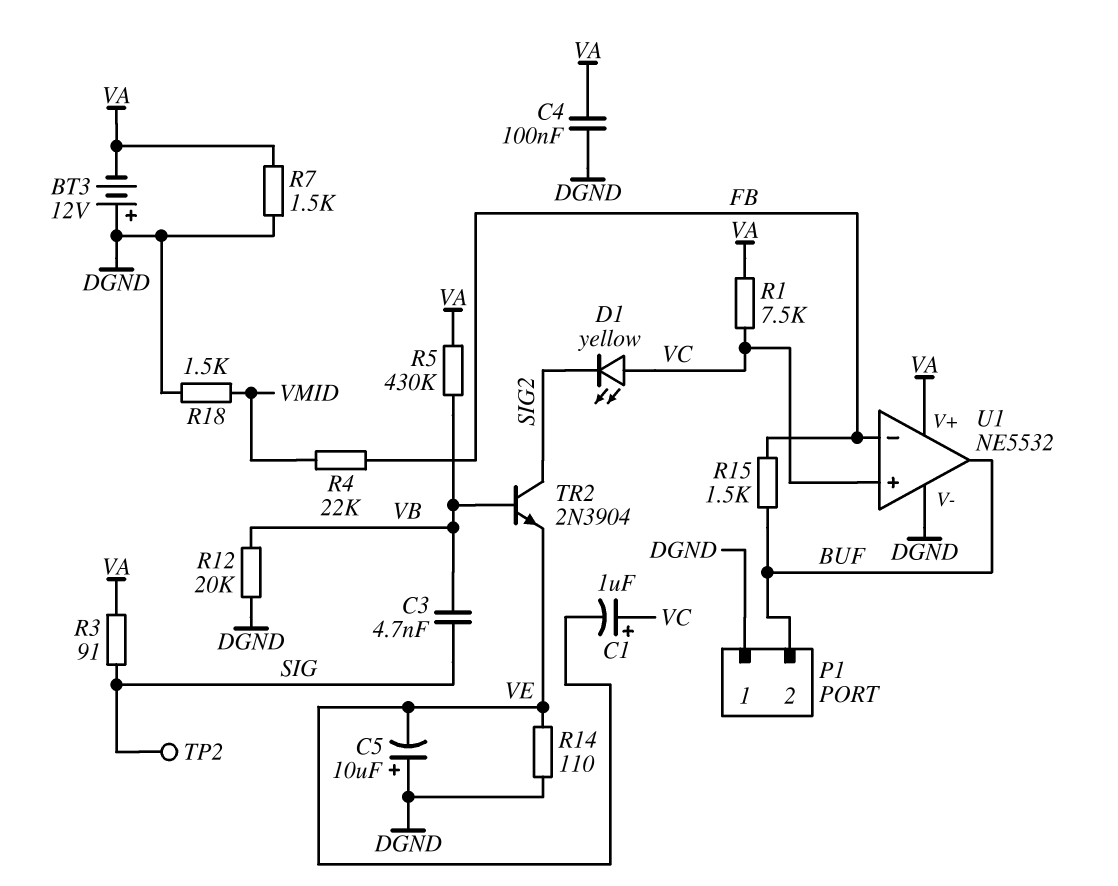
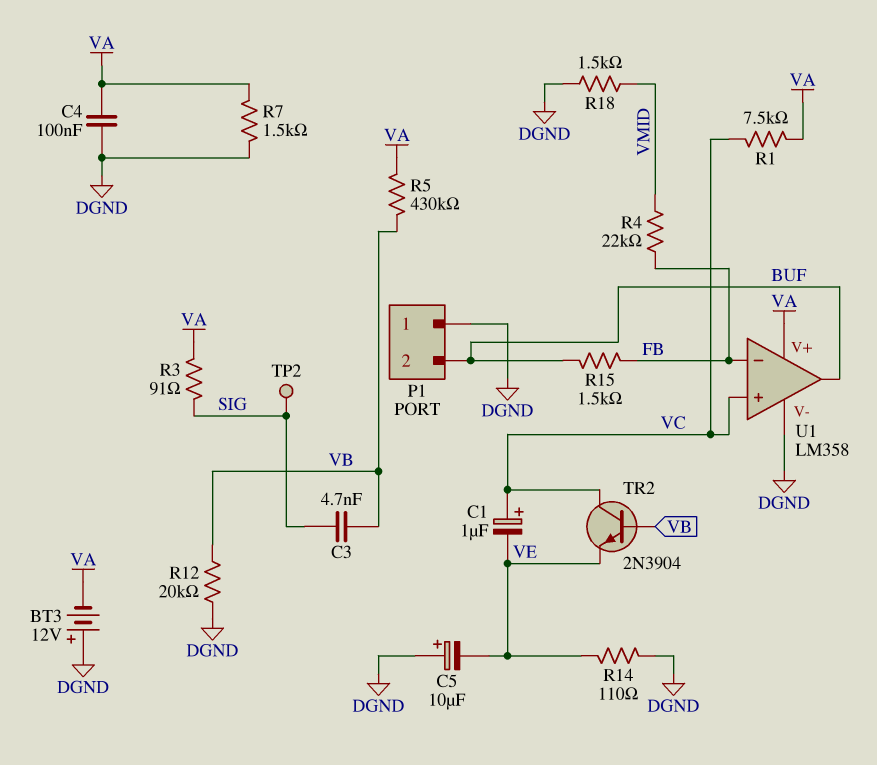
D1: LED yellow (A VC, K SIG2) -> none
TR2: NPN 2N3904 (B VB, C SIG2, E VE) -> NPN 2N3904 (B VB, C VC, E VE)
U1: NE5532 -> LM358

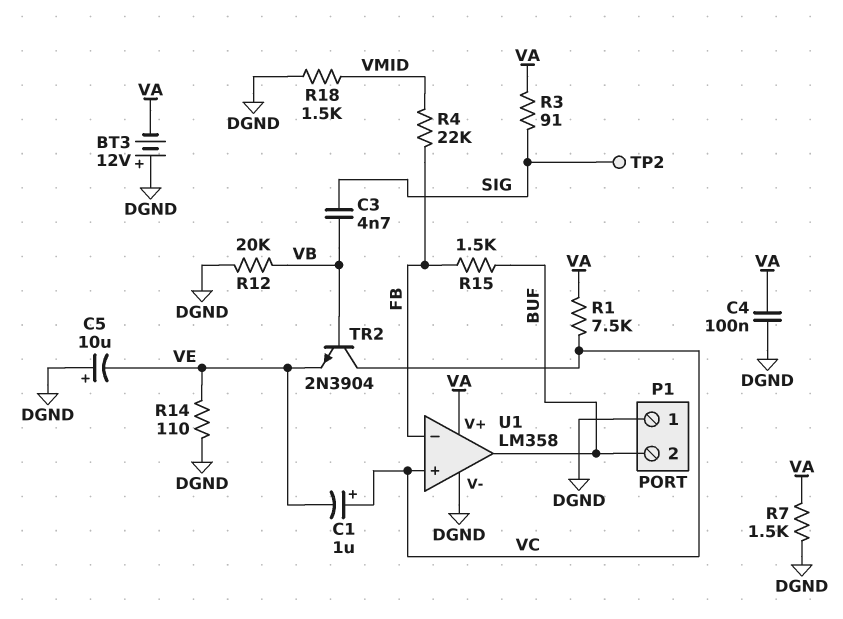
R5: 430k (VA, VB) -> none

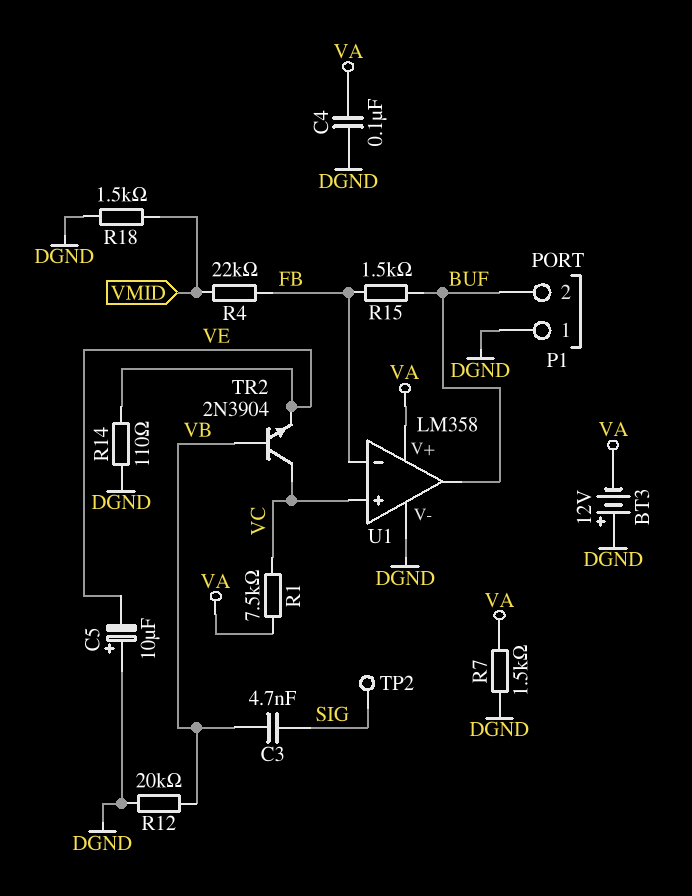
C1: 1uF (plus VC, minus VE) -> none
R3: 91 (SIG, VA) -> none

